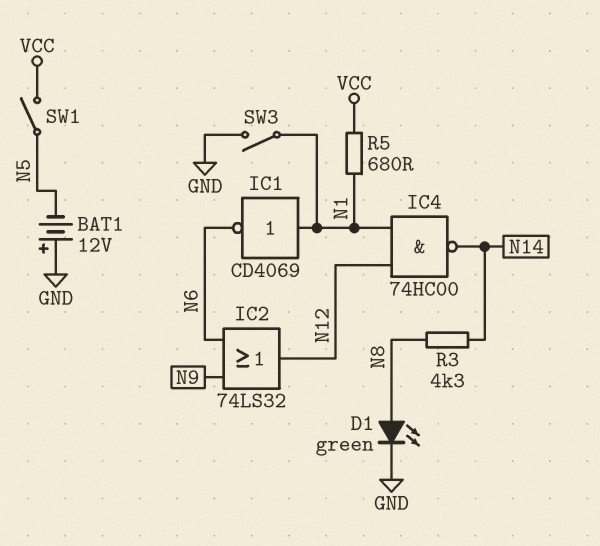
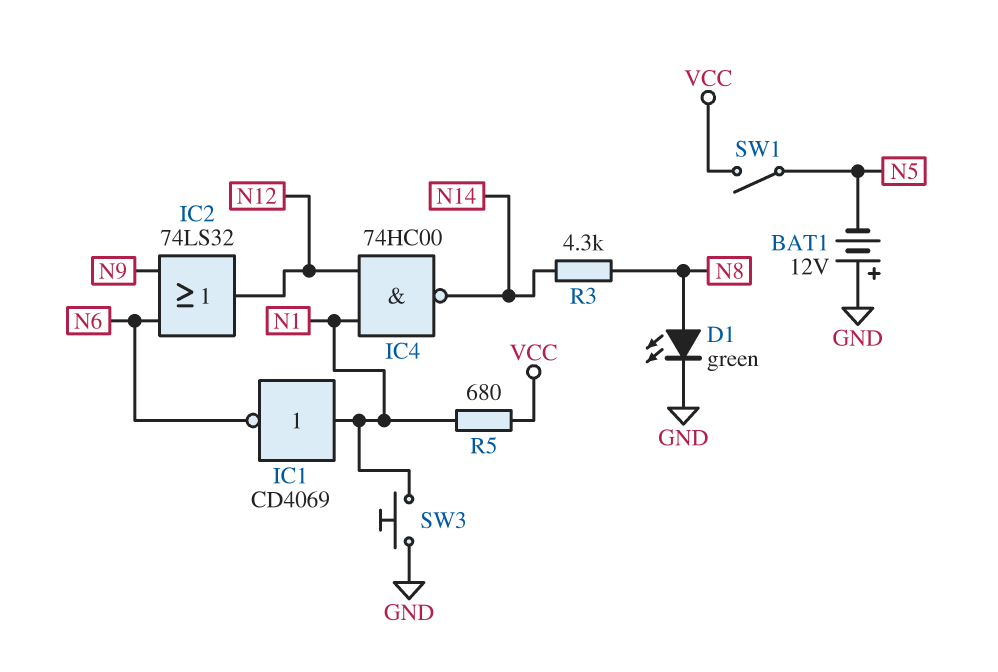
SW3: switch (GND, N1) -> button (GND, N1)

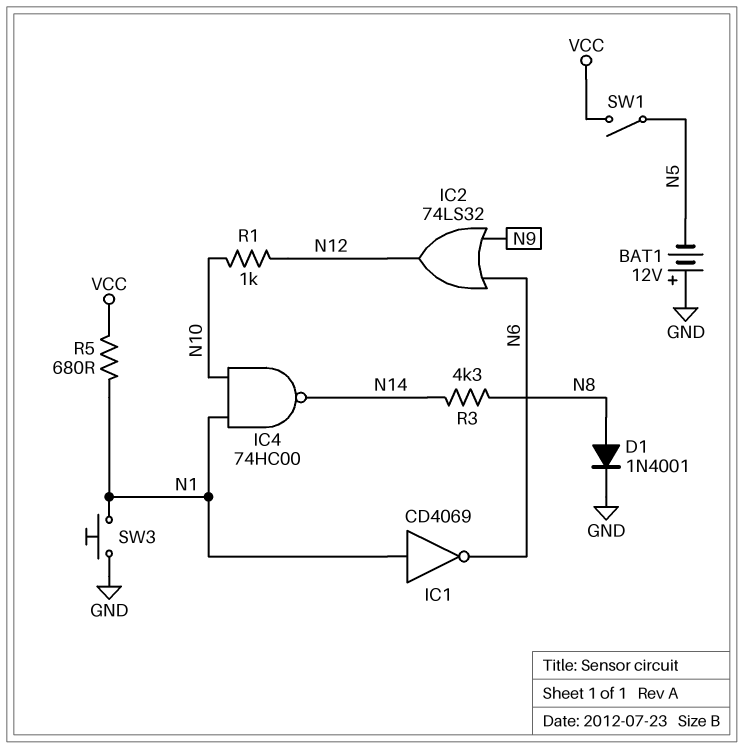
D1: LED green (A N8, K GND) -> diode 1N4001 (A N8, K GND)
IC4: NAND 74HC00 (in N1, in N12, out N14) -> NAND 74HC00 (in N1, in N10, out N14)
R1: none -> 1k (N10, N12)

